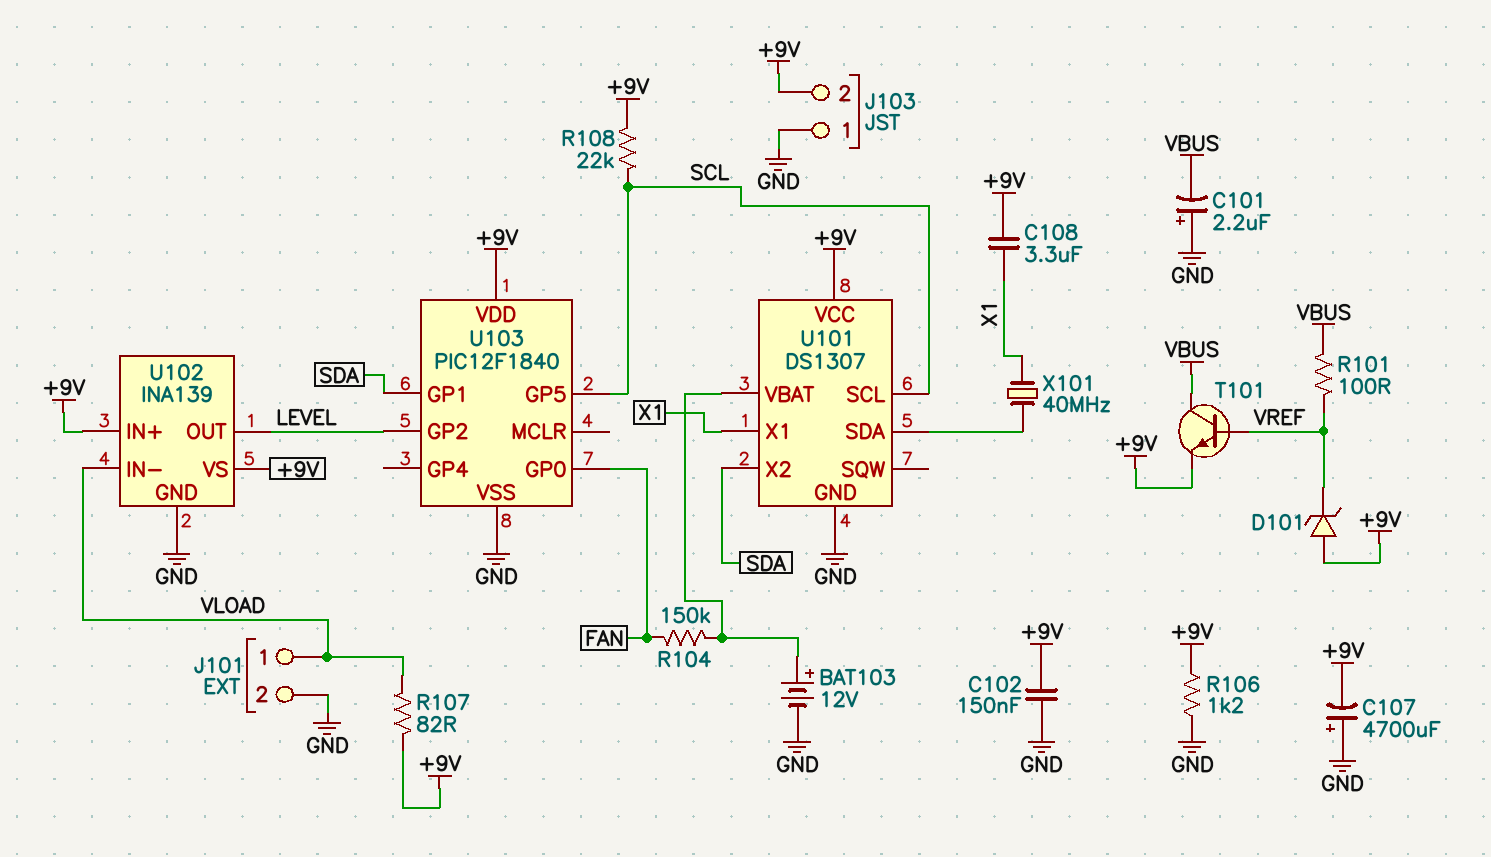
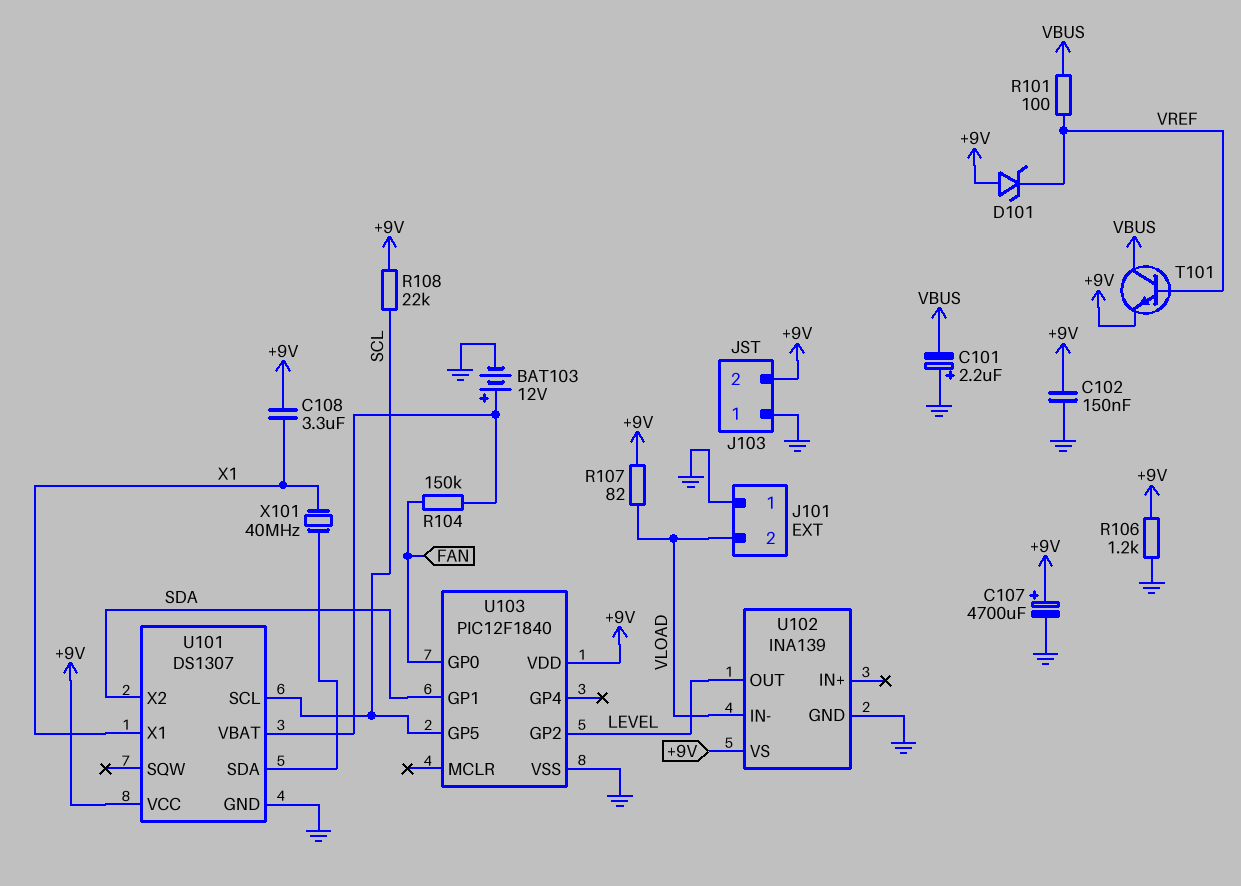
C107: 4700uF (plus GND, minus +9V) -> 4700uF (plus +9V, minus GND)
J101 pin 1: VLOAD -> GND
J101 pin 2: GND -> VLOAD
U102 pin IN+: +9V -> none

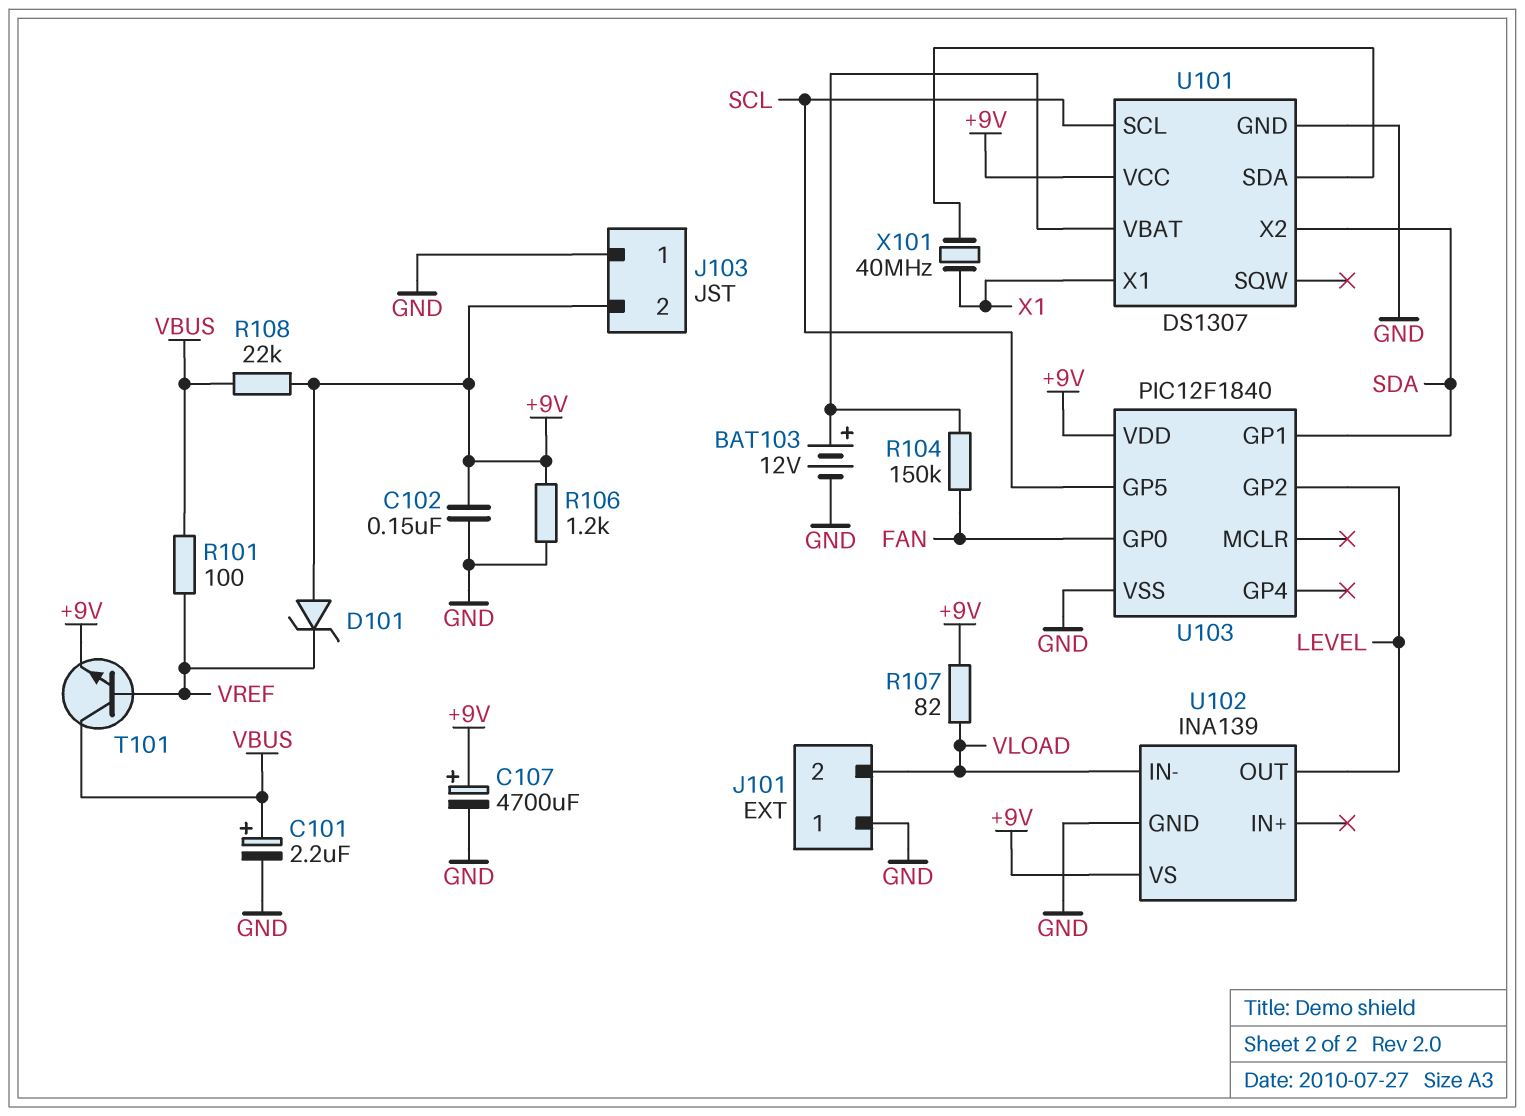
C101: 2.2uF (plus GND, minus VBUS) -> 2.2uF (plus VBUS, minus GND)
C108: 3.3uF (+9V, X1) -> none
R108: 22k (+9V, SCL) -> 22k (+9V, VBUS)

